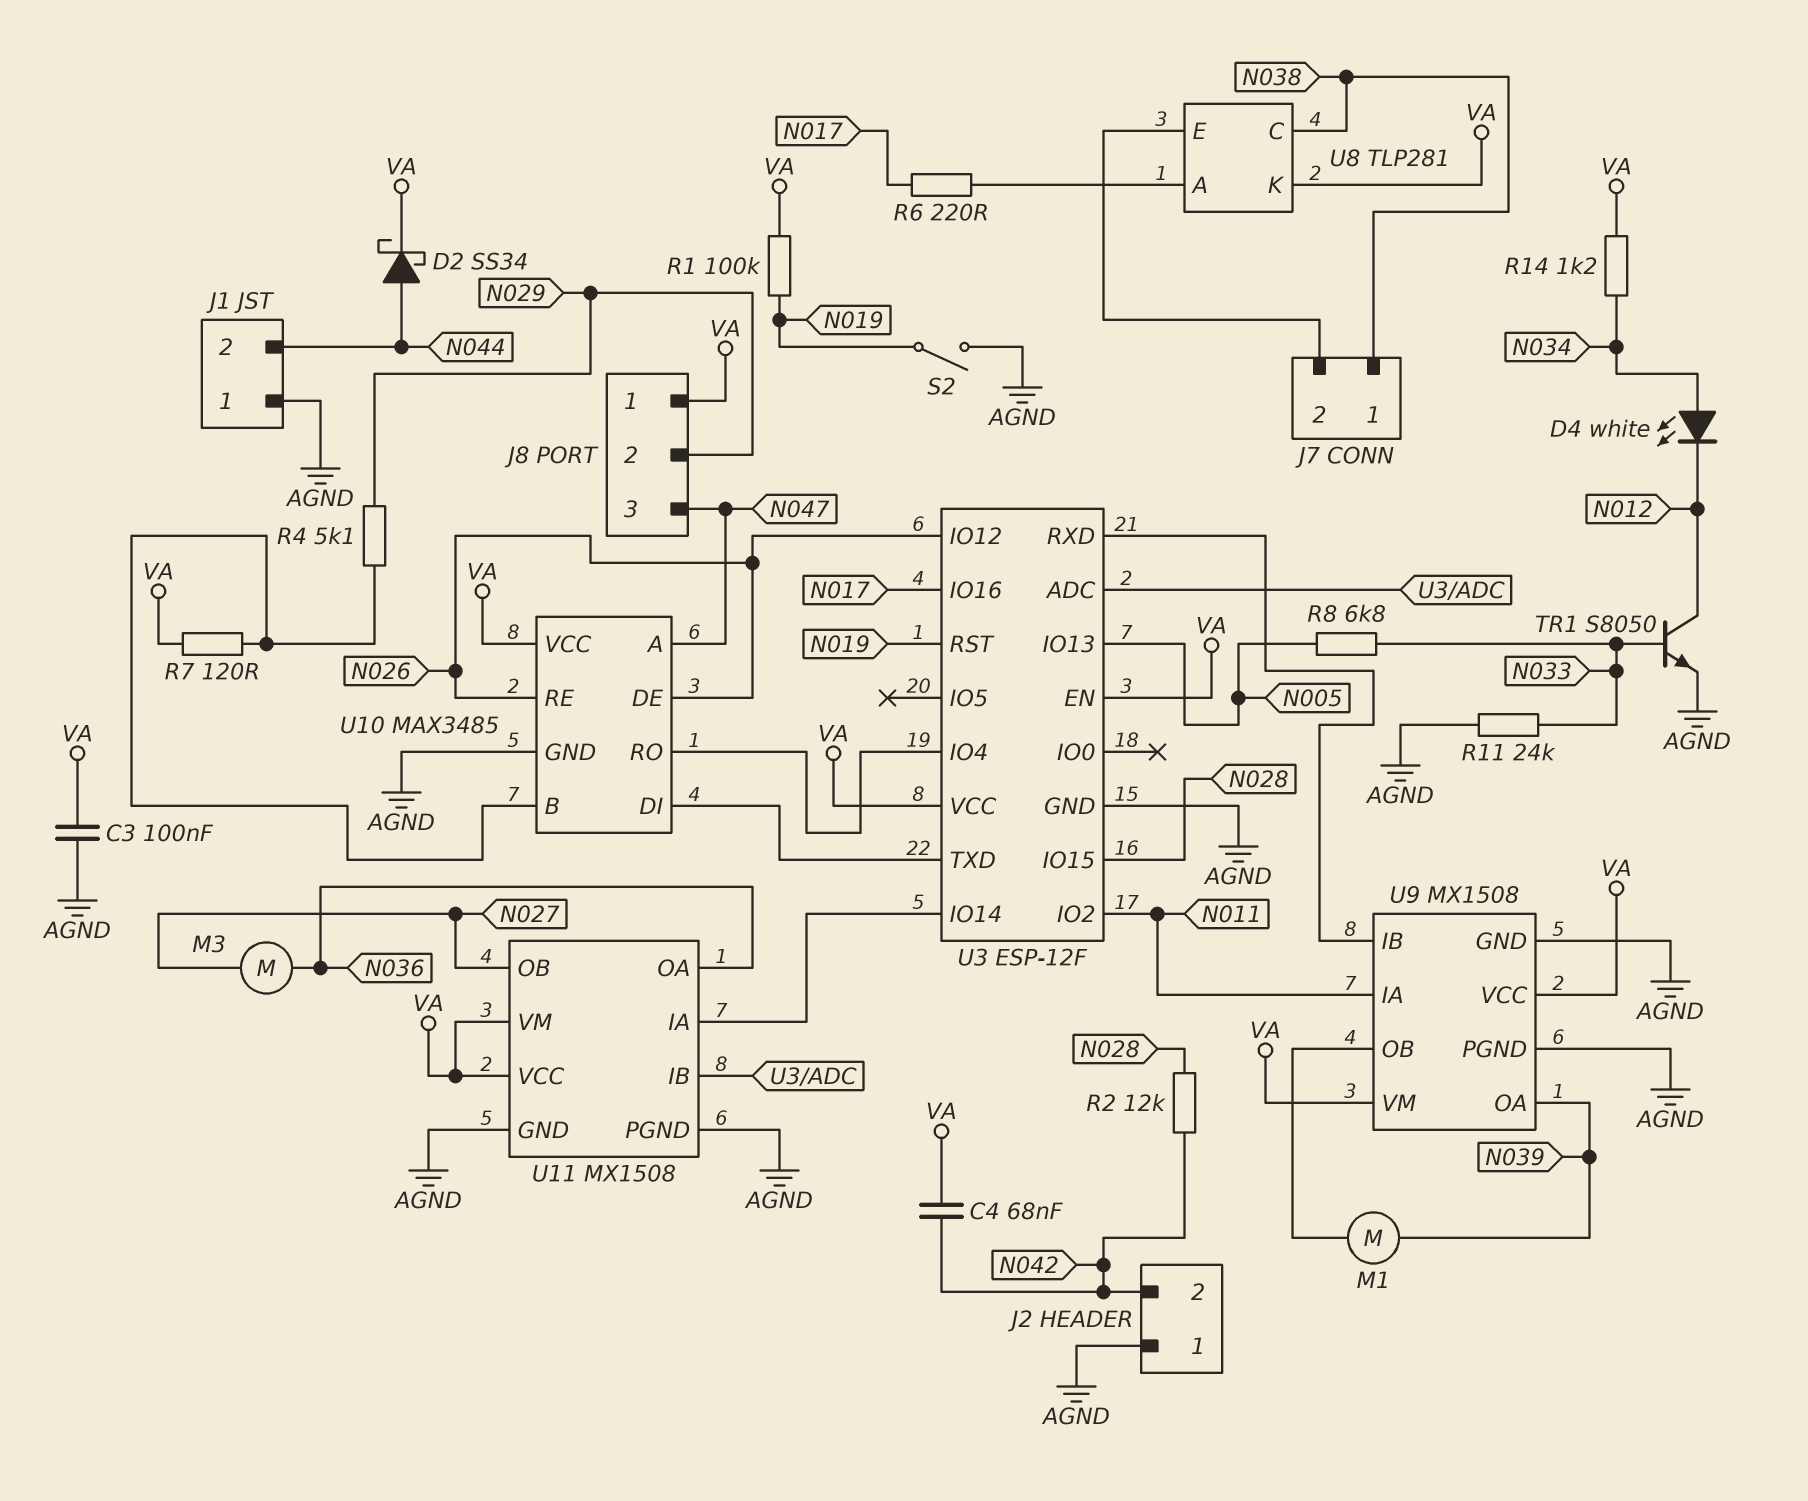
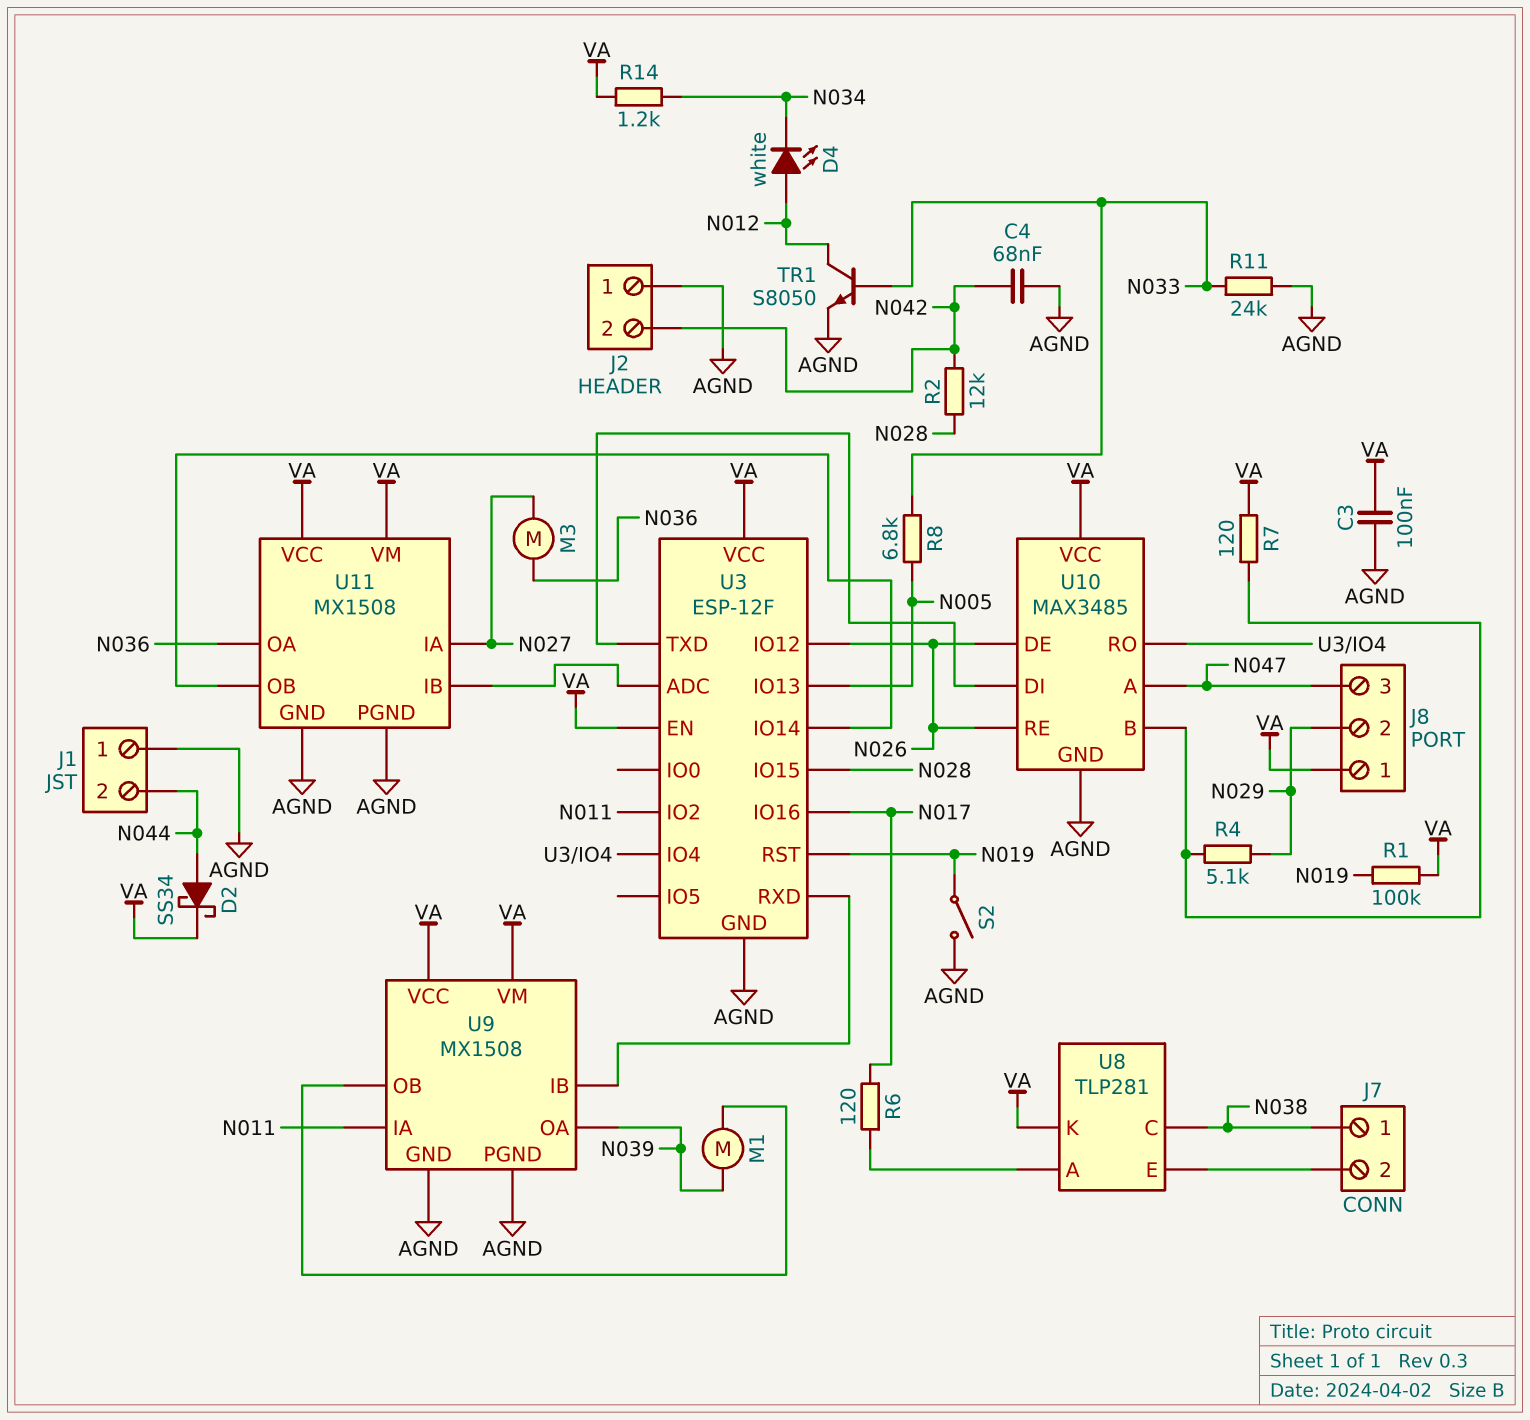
C4: 68nF (N042, VA) -> 68nF (AGND, N042)
D4: LED white (A N034, K N012) -> LED white (A N012, K N034)
R6: 220 (N017, U8/A) -> 120 (N017, U8/A)
U11 pin IA: U3/IO14 -> N027
U11 pin OB: N027 -> U3/IO14

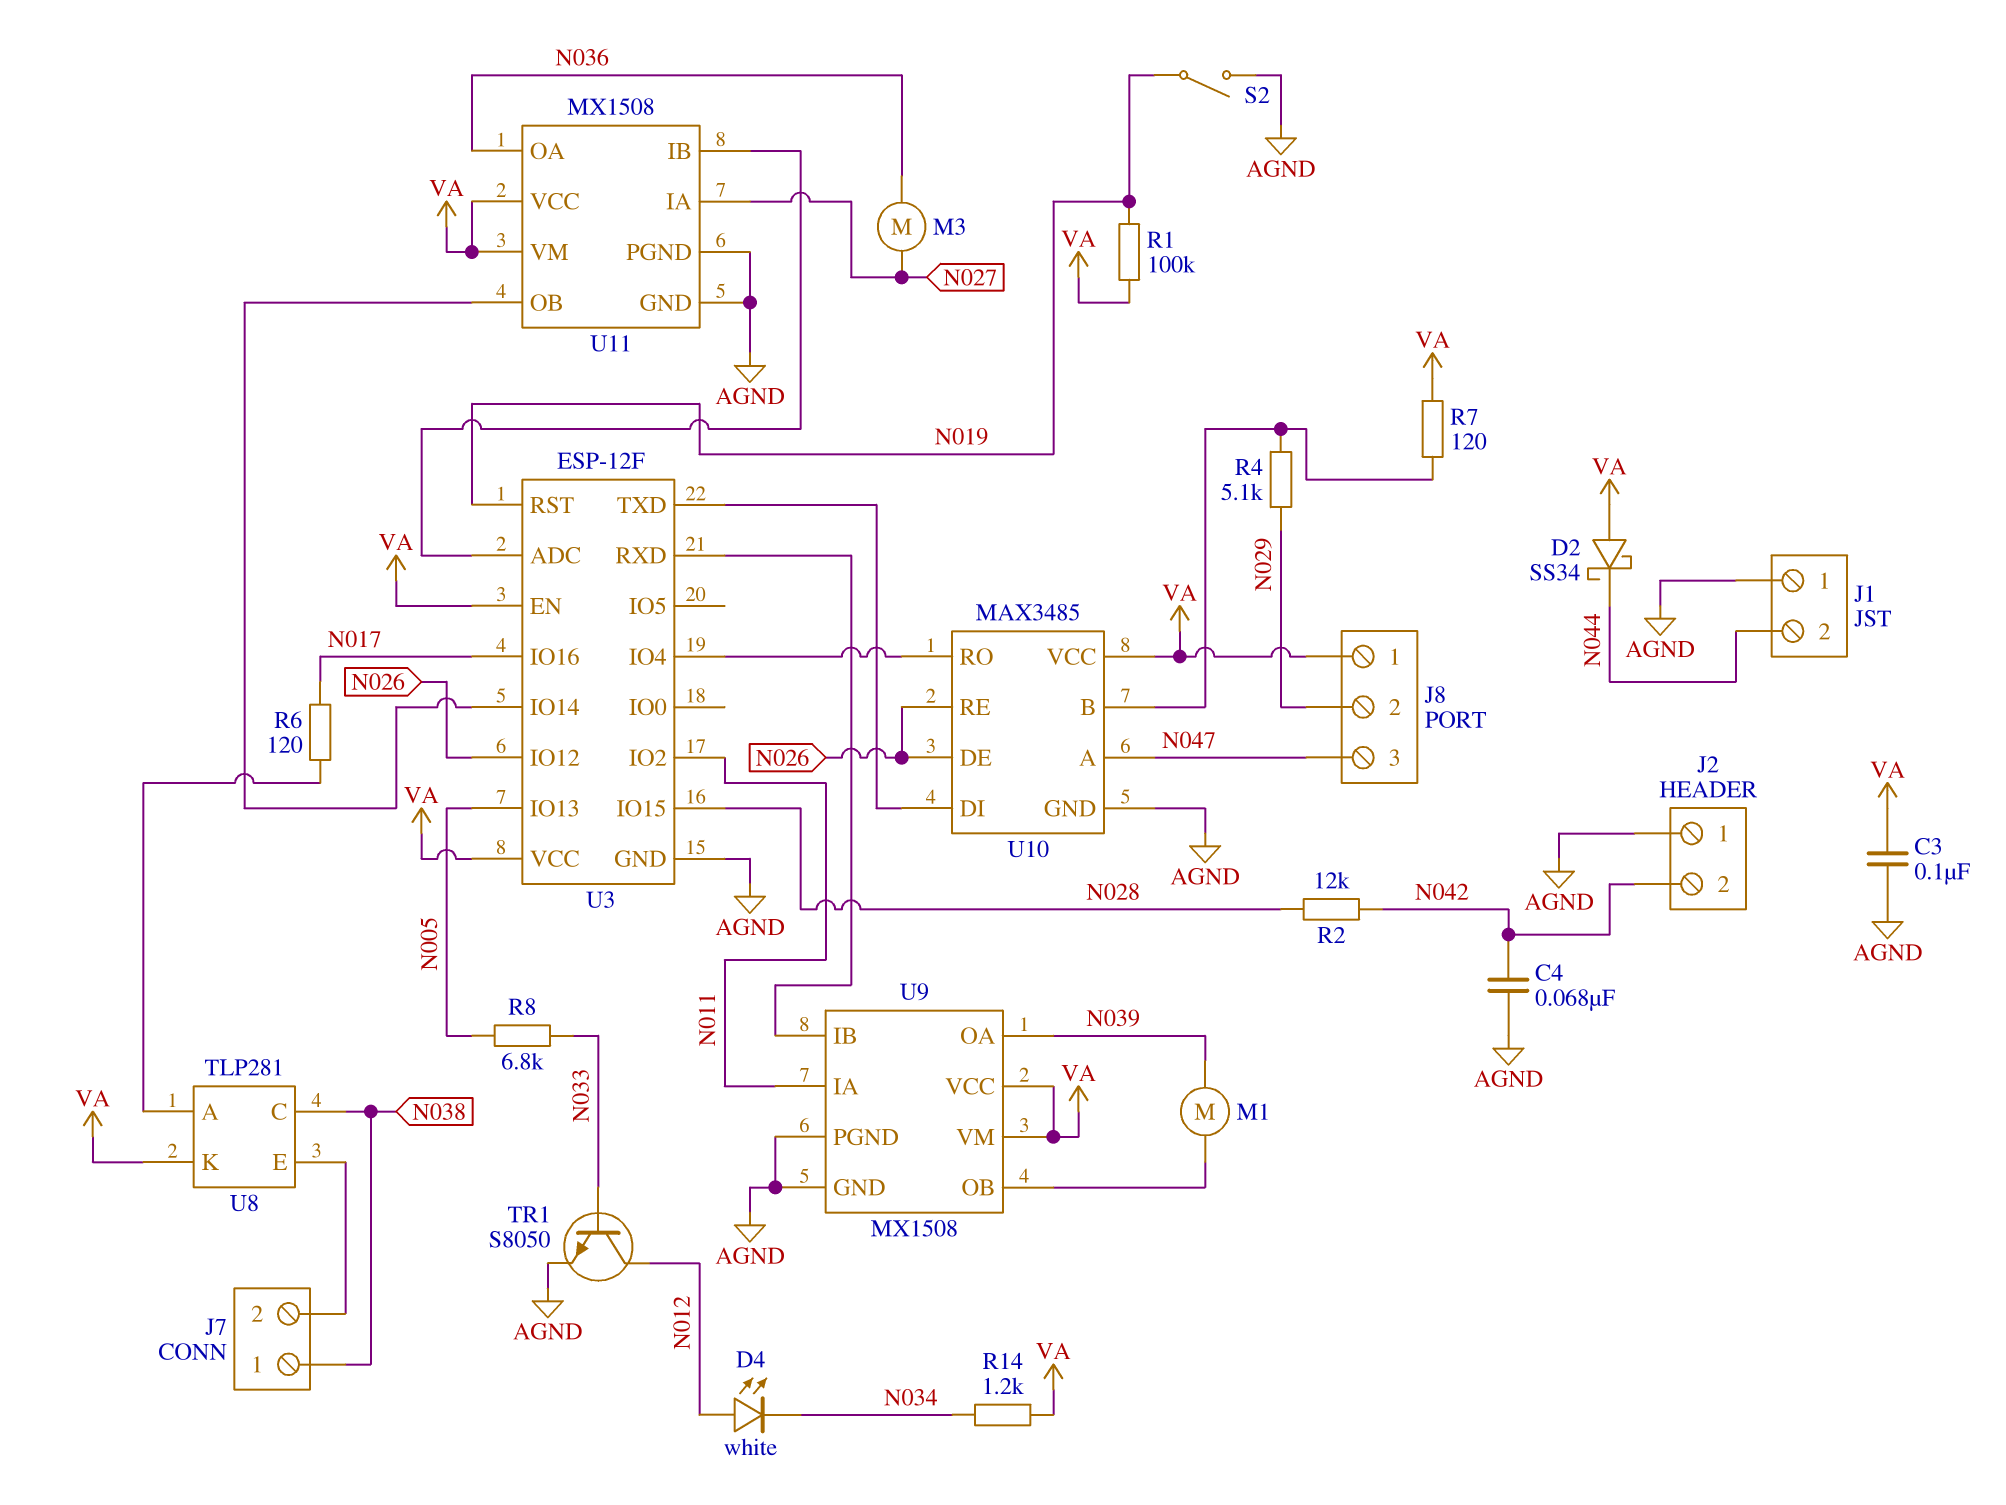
D2: schottky SS34 (A N044, K VA) -> schottky SS34 (A VA, K N044)
R11: 24k (AGND, N033) -> none

